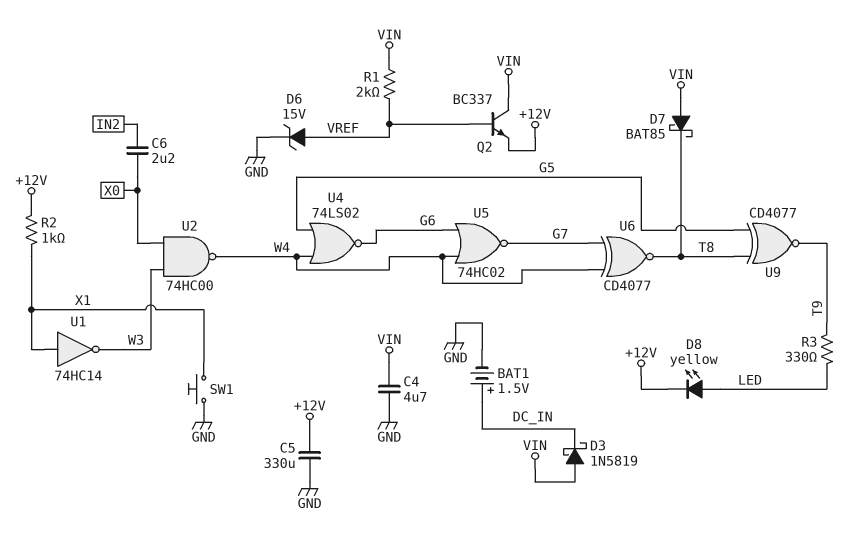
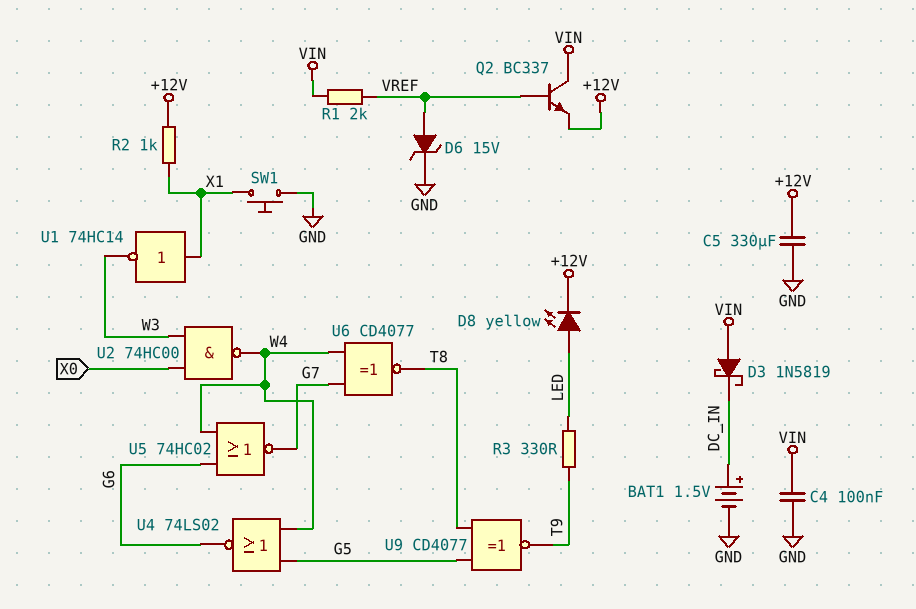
C4: 4.7uF (GND, VIN) -> 100nF (GND, VIN)
C6: 2.2uF (IN2, X0) -> none
D7: schottky BAT85 (A VIN, K T8) -> none

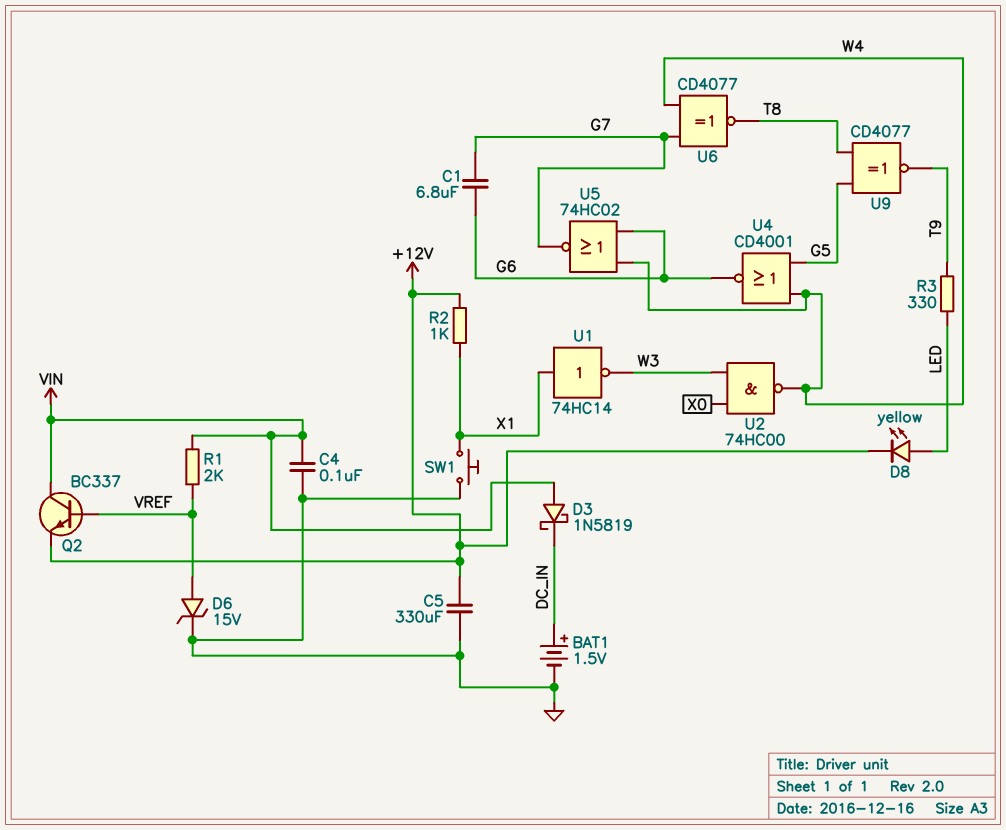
C1: none -> 6.8uF (G6, G7)
U4: NOR 74LS02 (in G5, in W4, out G6) -> NOR CD4001 (in G5, in W4, out G6)

